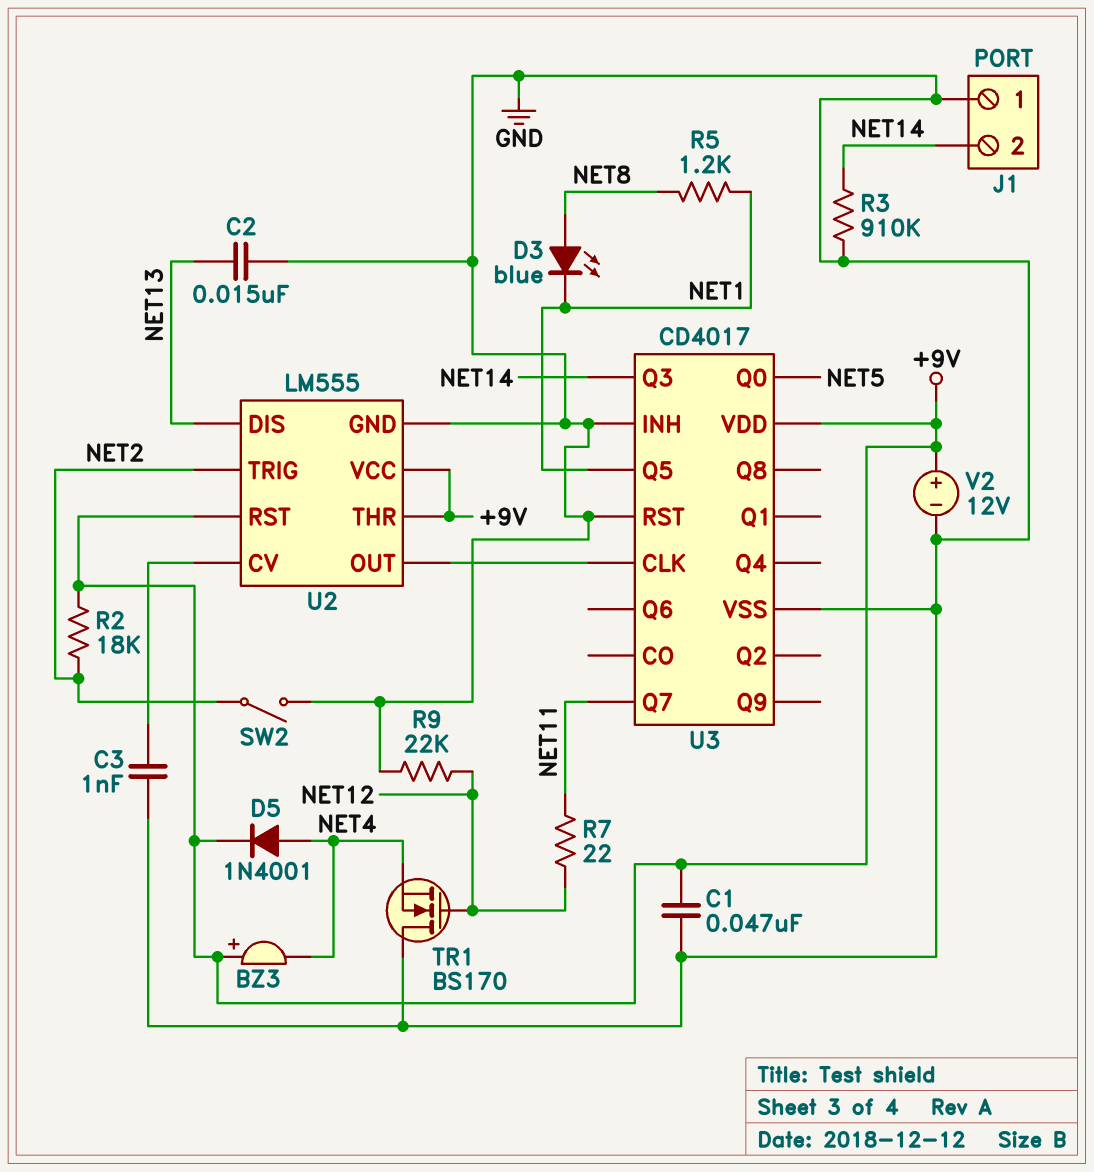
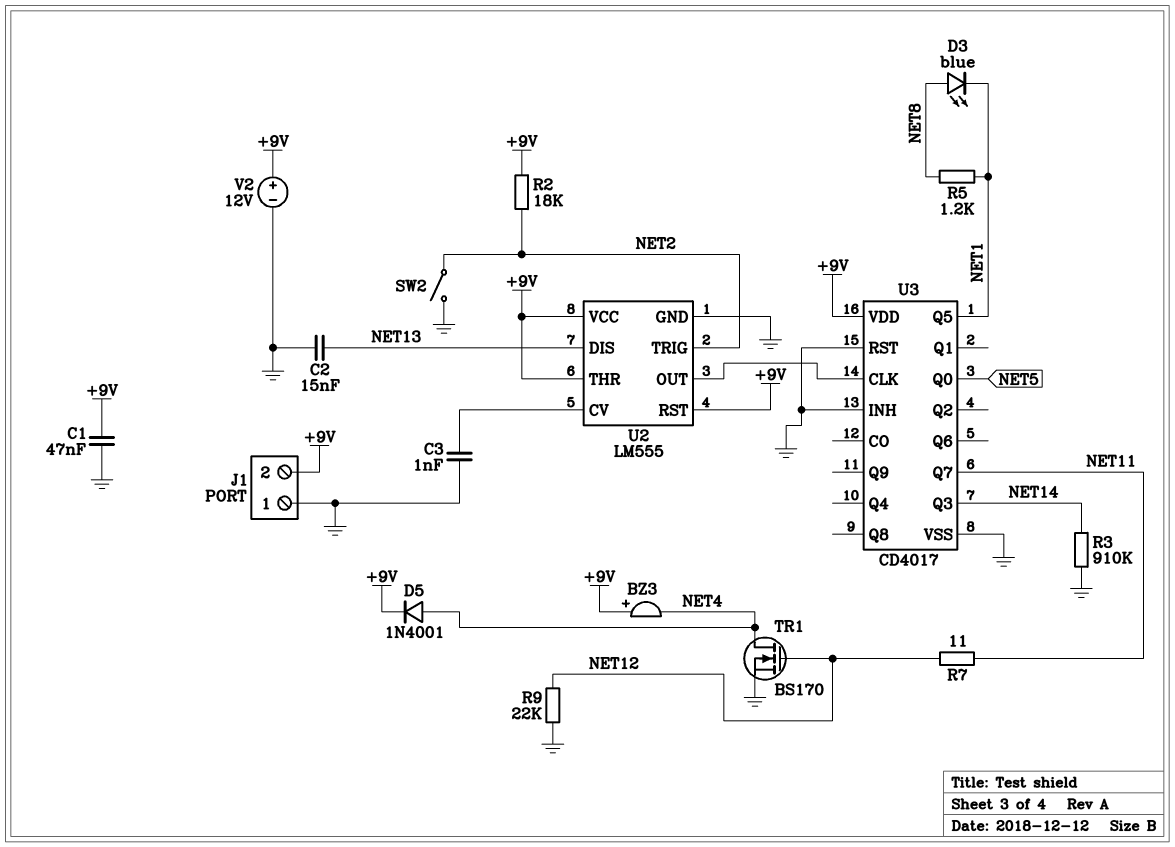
J1 pin 2: NET14 -> +9V
R7: 22 (NET11, NET12) -> 11 (NET11, NET12)
TR1: NMOS BS170 (G NET12, D GND, S NET4) -> NMOS BS170 (G NET12, D NET4, S GND)

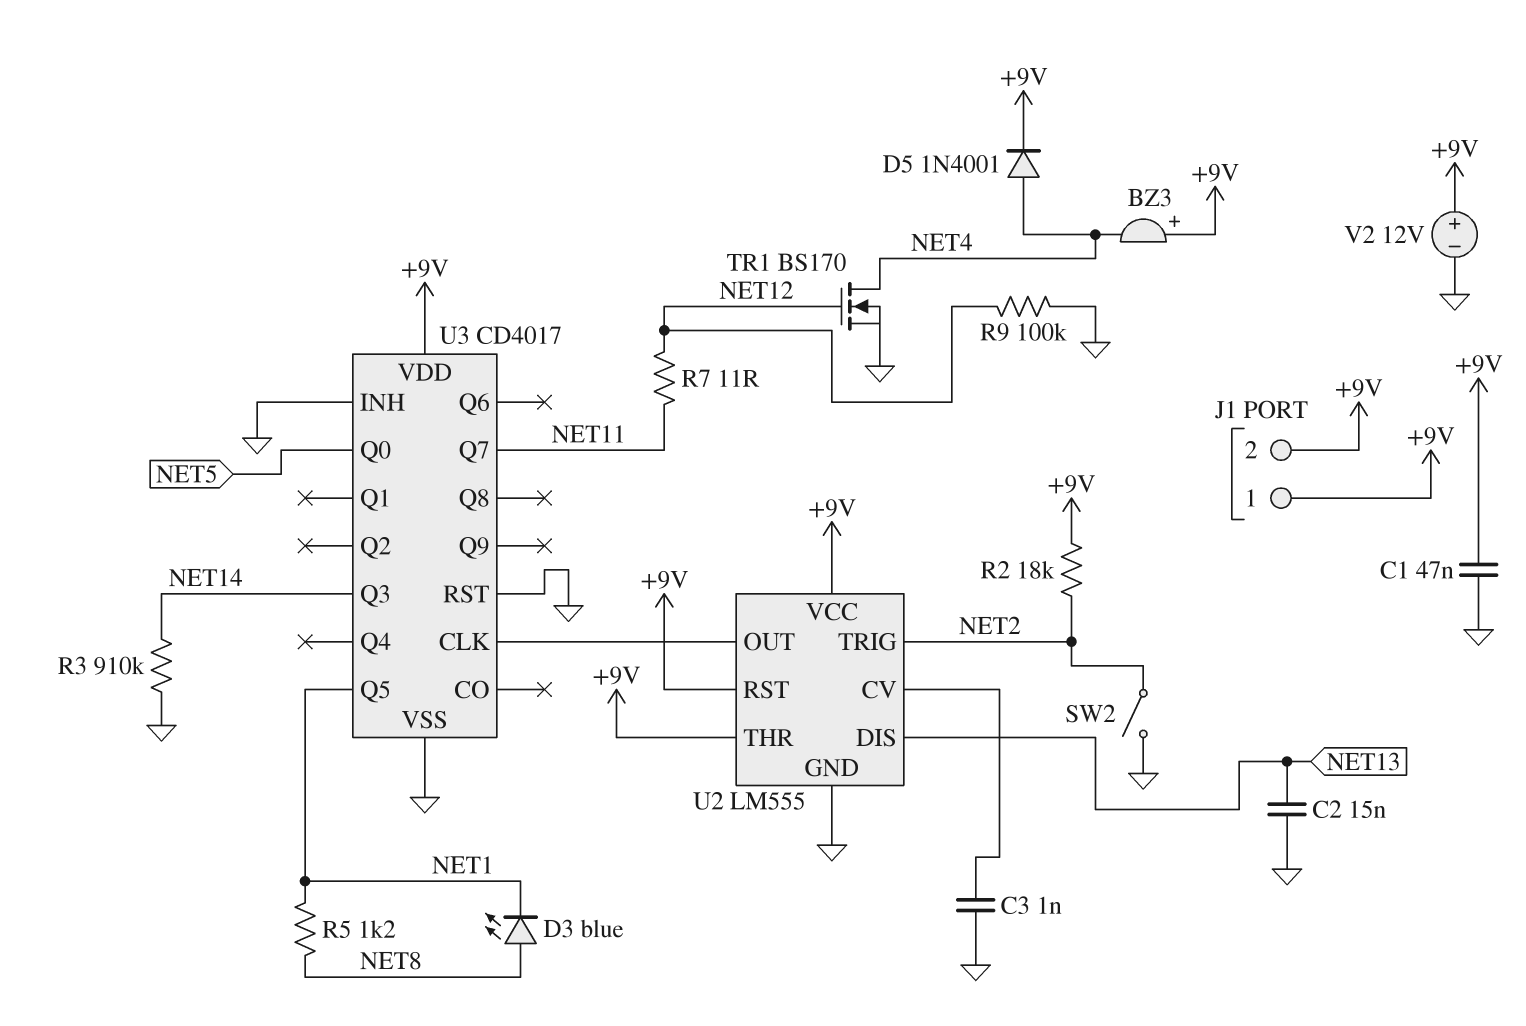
J1 pin 1: GND -> +9V
R9: 22k (GND, NET12) -> 100k (GND, NET12)

